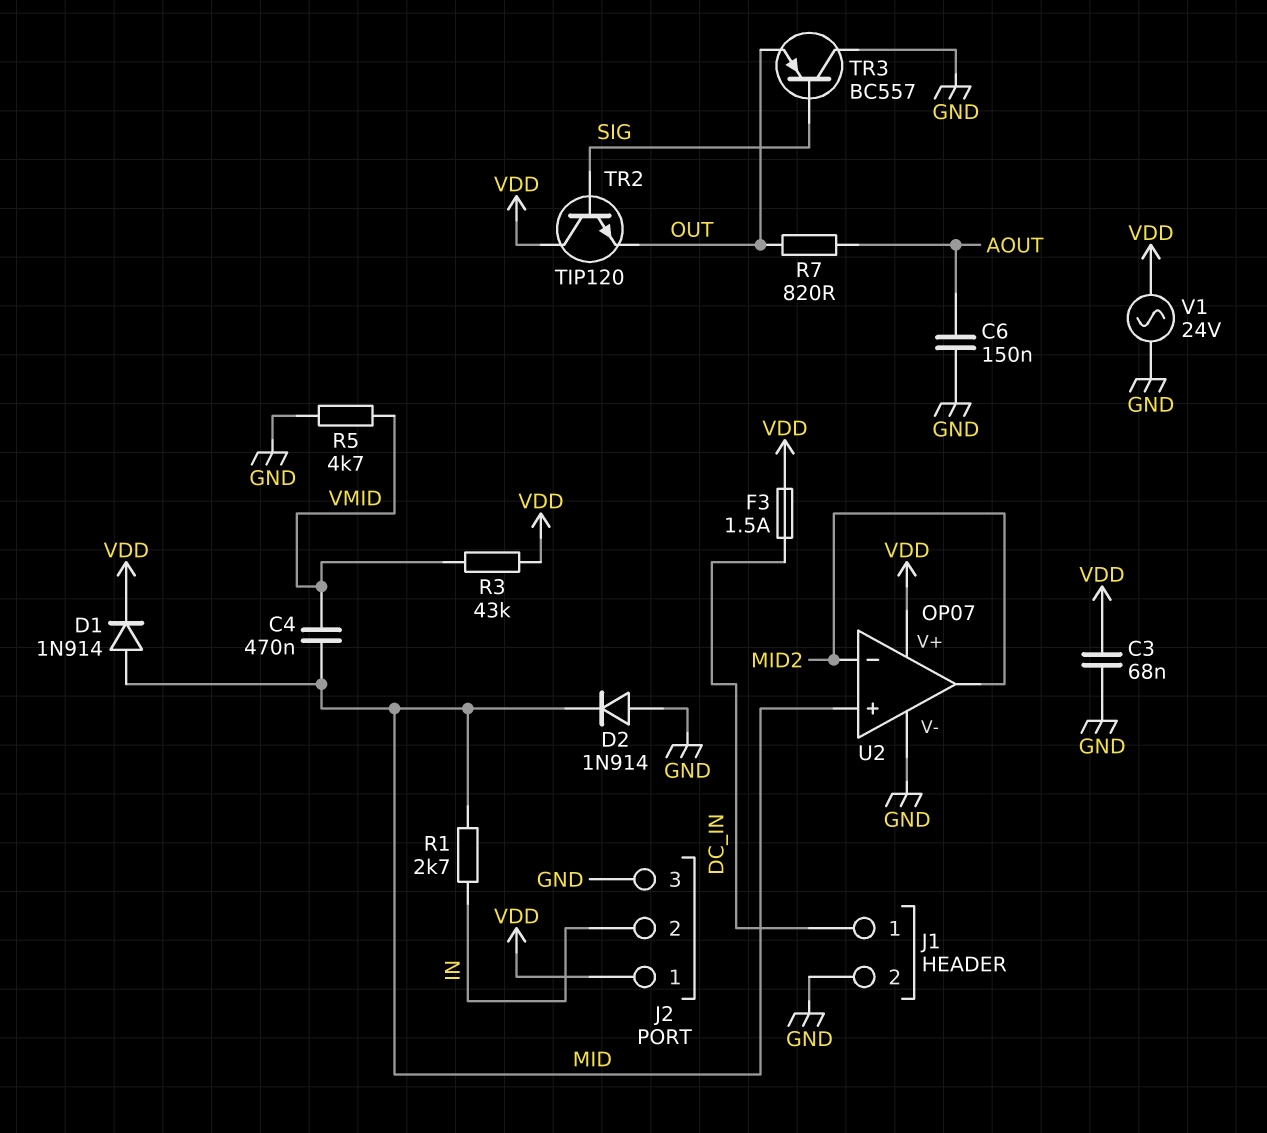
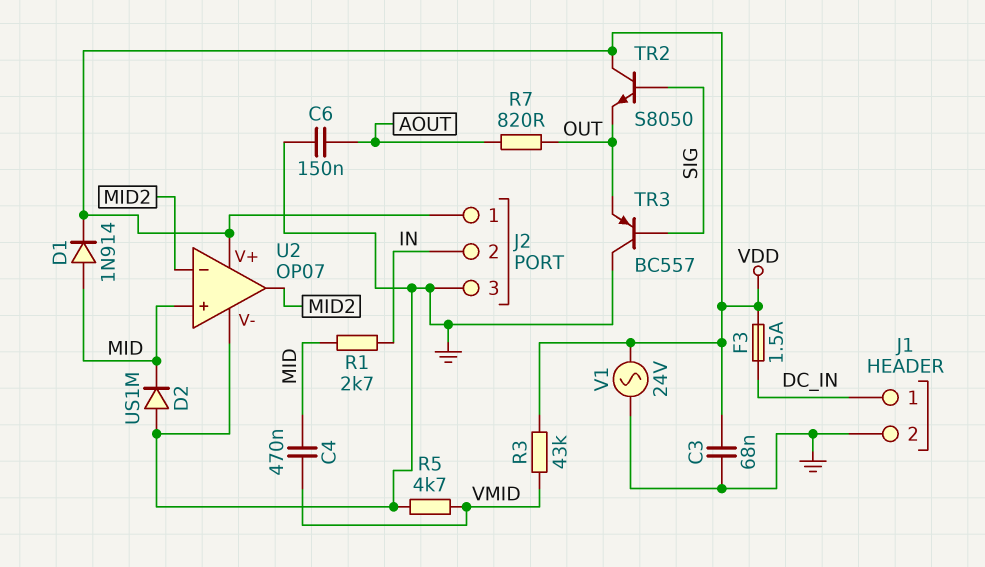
D2: diode 1N914 (A GND, K MID) -> diode US1M (A GND, K MID)
TR2: NPN TIP120 (B SIG, C VDD, E OUT) -> NPN S8050 (B SIG, C VDD, E OUT)

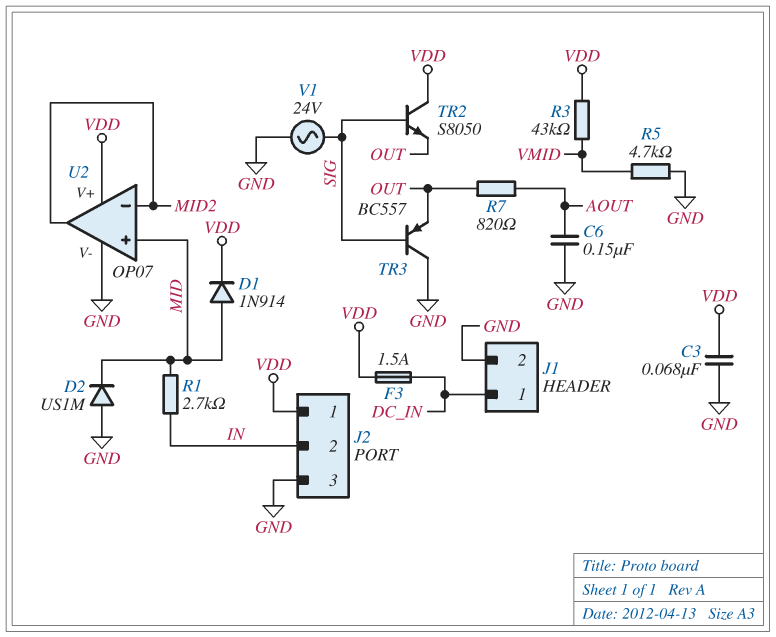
C4: 470nF (MID, VMID) -> none
V1: AC 24V (GND, VDD) -> AC 24V (GND, SIG)

